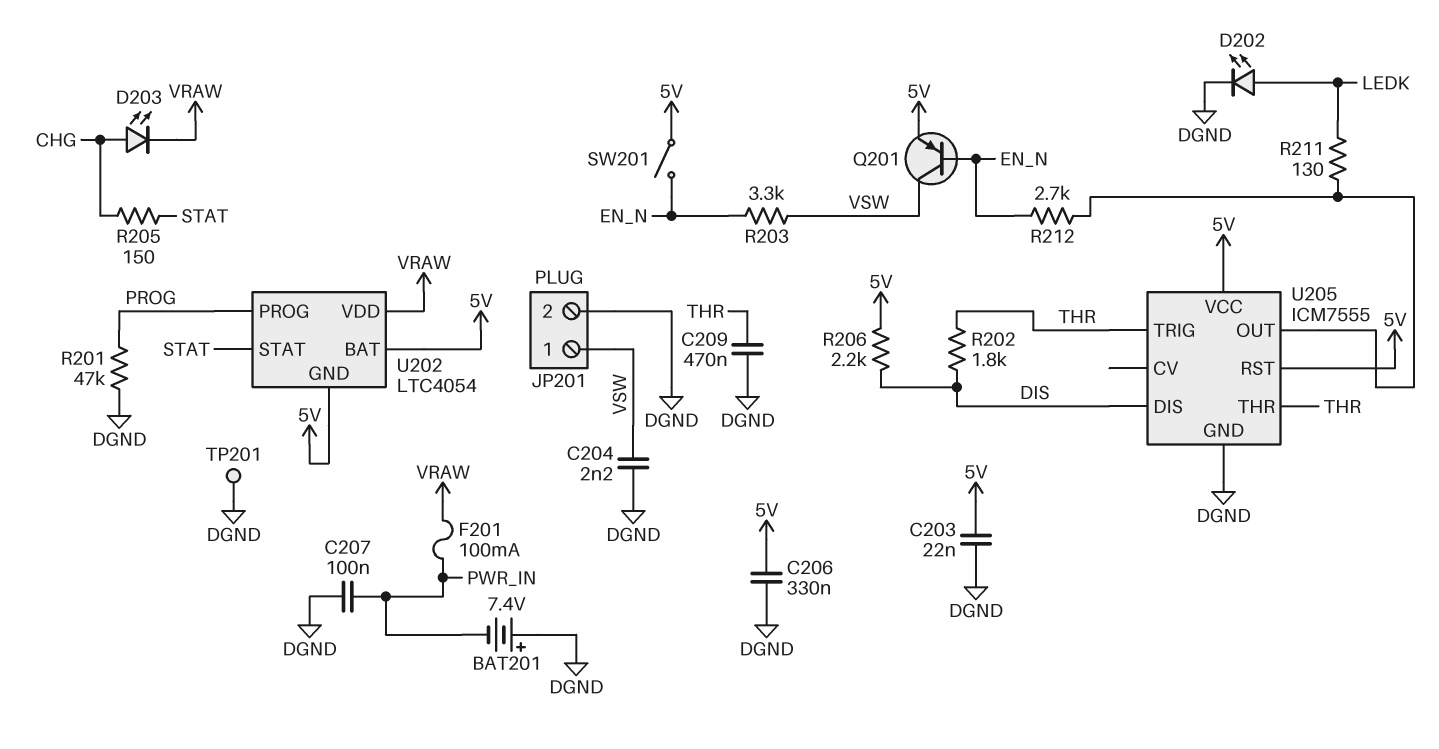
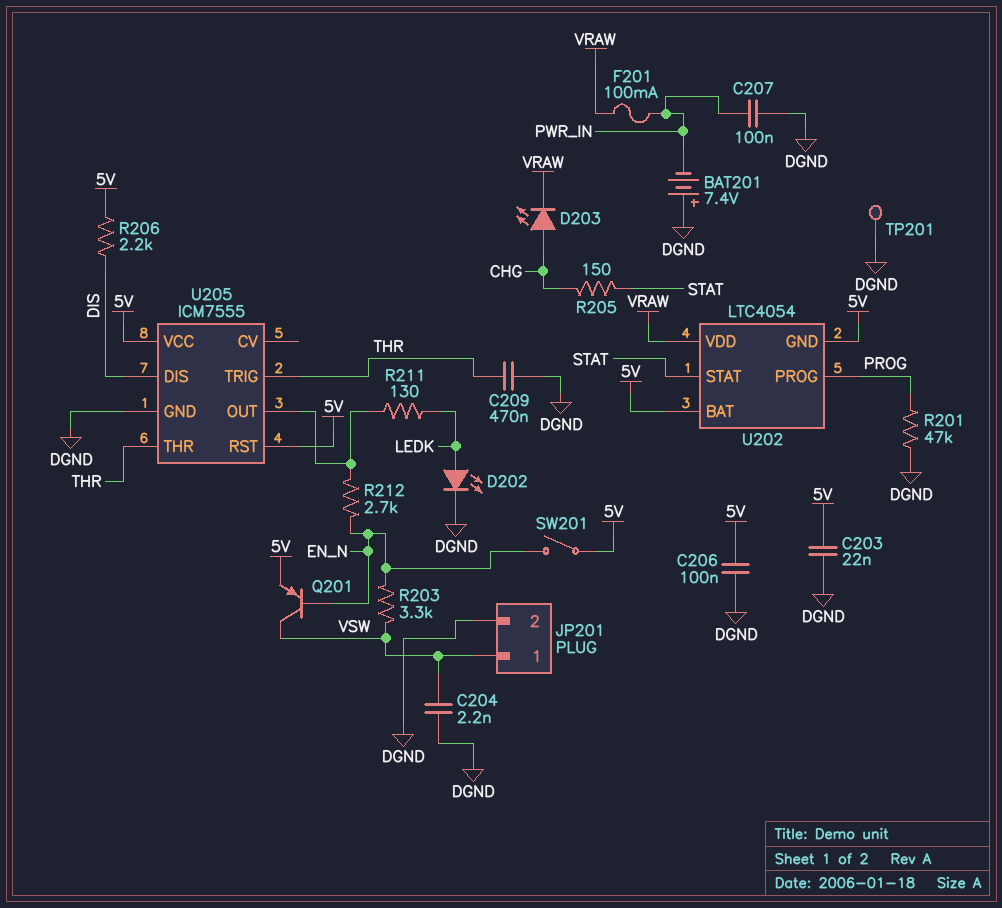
C206: 330nF (5V, DGND) -> 100nF (5V, DGND)
R202: 1.8k (DIS, THR) -> none

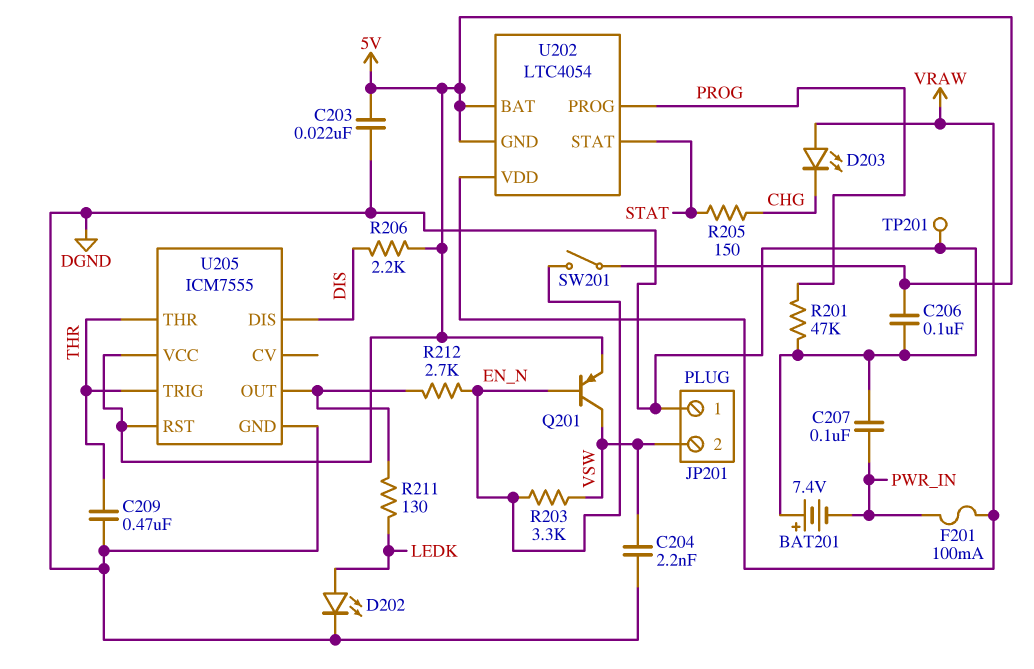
D203: LED (A CHG, K VRAW) -> LED (A VRAW, K CHG)
JP201 pin 1: VSW -> DGND
JP201 pin 2: DGND -> VSW

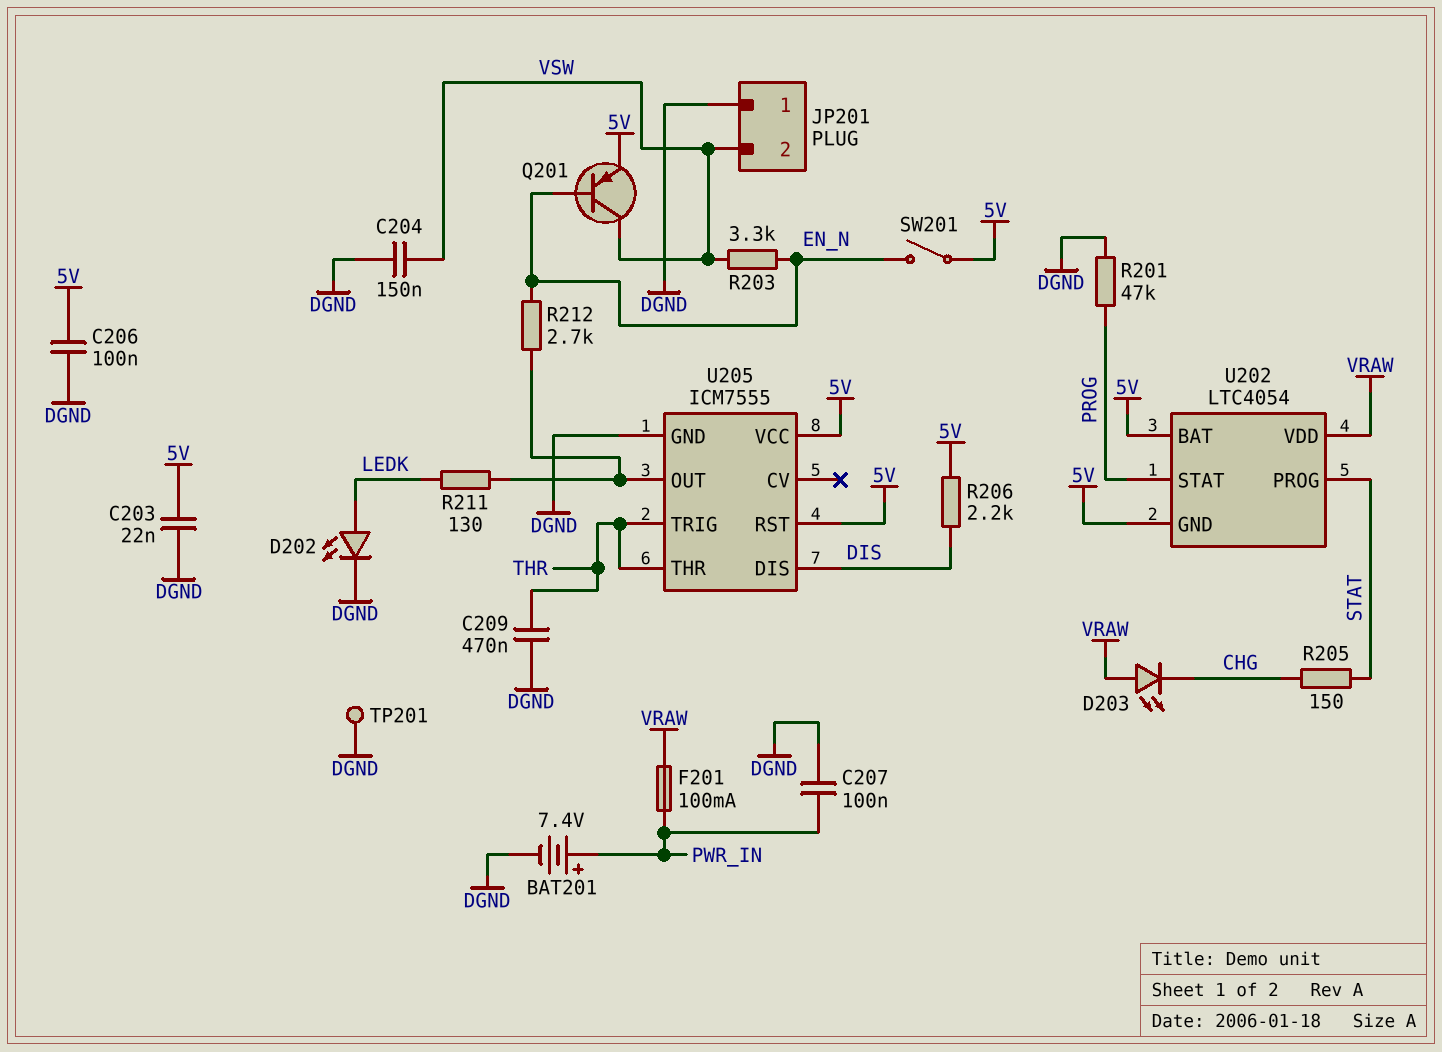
BAT201: 7.4V (plus DGND, minus PWR_IN) -> 7.4V (plus PWR_IN, minus DGND)
C204: 2.2nF (DGND, VSW) -> 150nF (DGND, VSW)
U202 pin PROG: PROG -> STAT
U202 pin STAT: STAT -> PROG

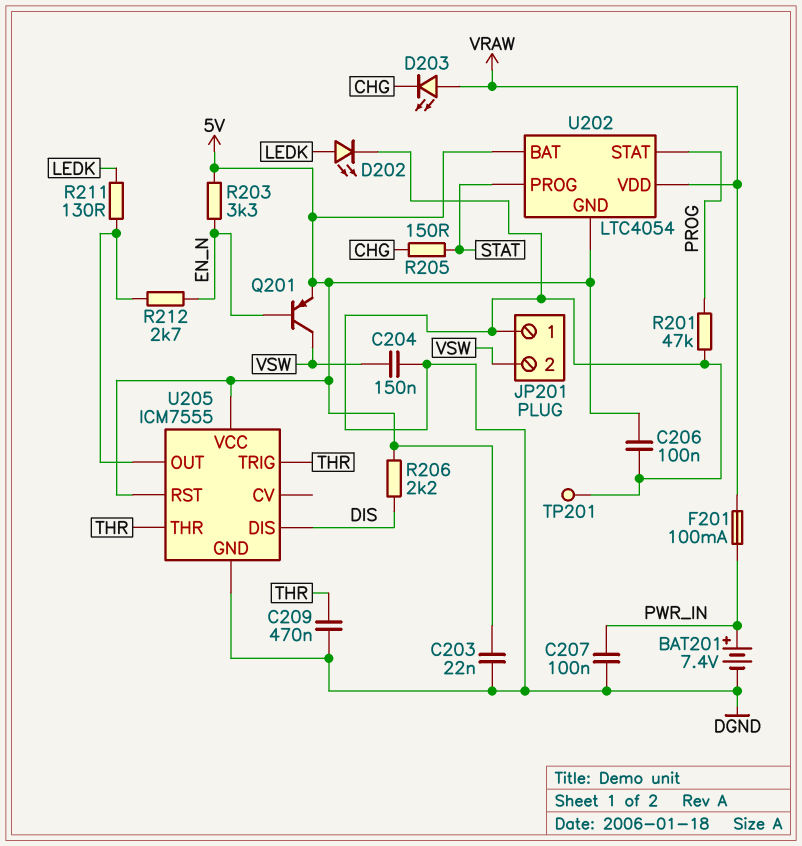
R203: 3.3k (EN_N, VSW) -> 3.3k (5V, EN_N)
SW201: switch (5V, EN_N) -> none

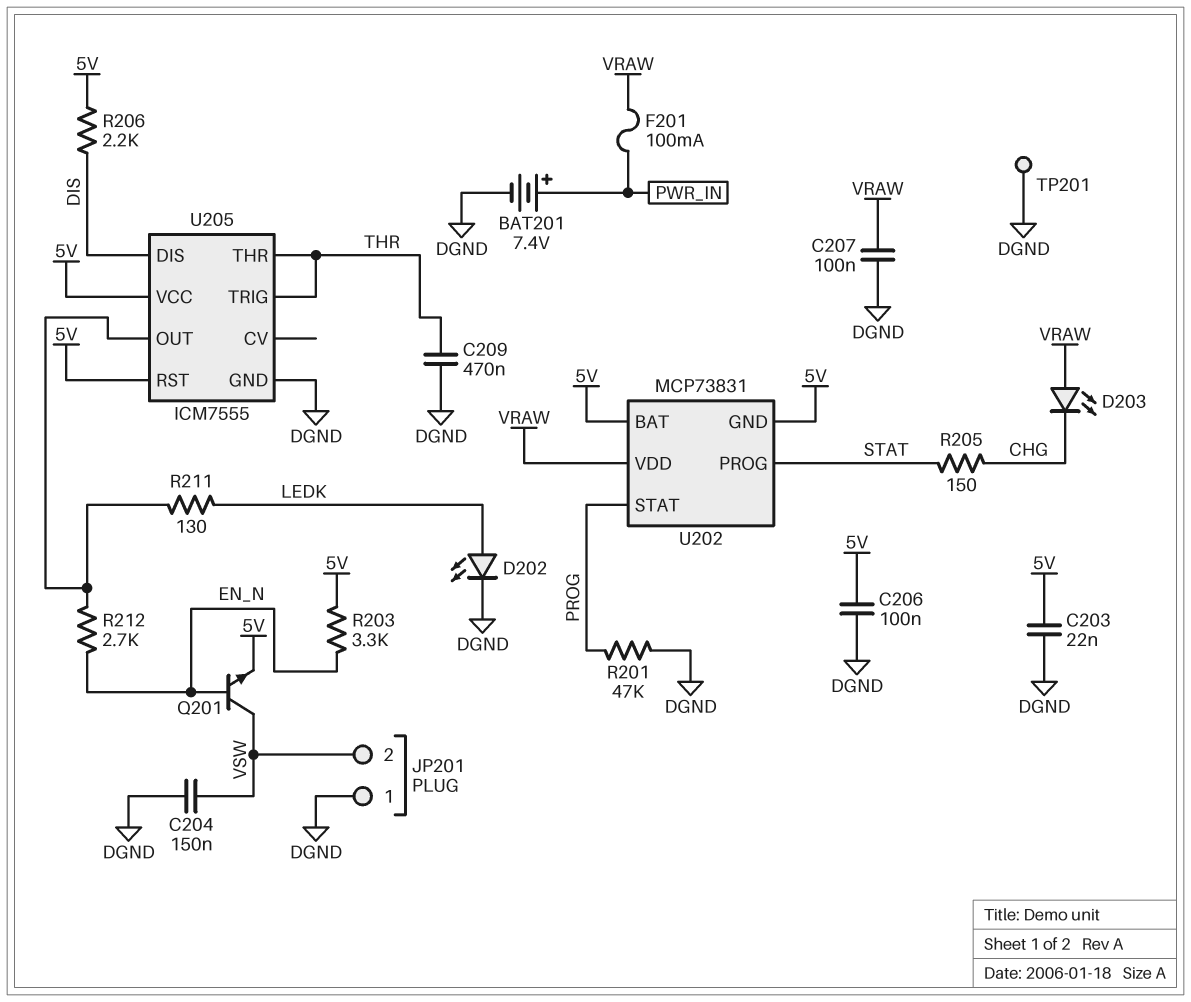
C207: 100nF (DGND, PWR_IN) -> 100nF (DGND, VRAW)
Q201: PNP (B EN_N, C VSW, E 5V) -> NPN (B EN_N, C VSW, E 5V)
U202: LTC4054 -> MCP73831

